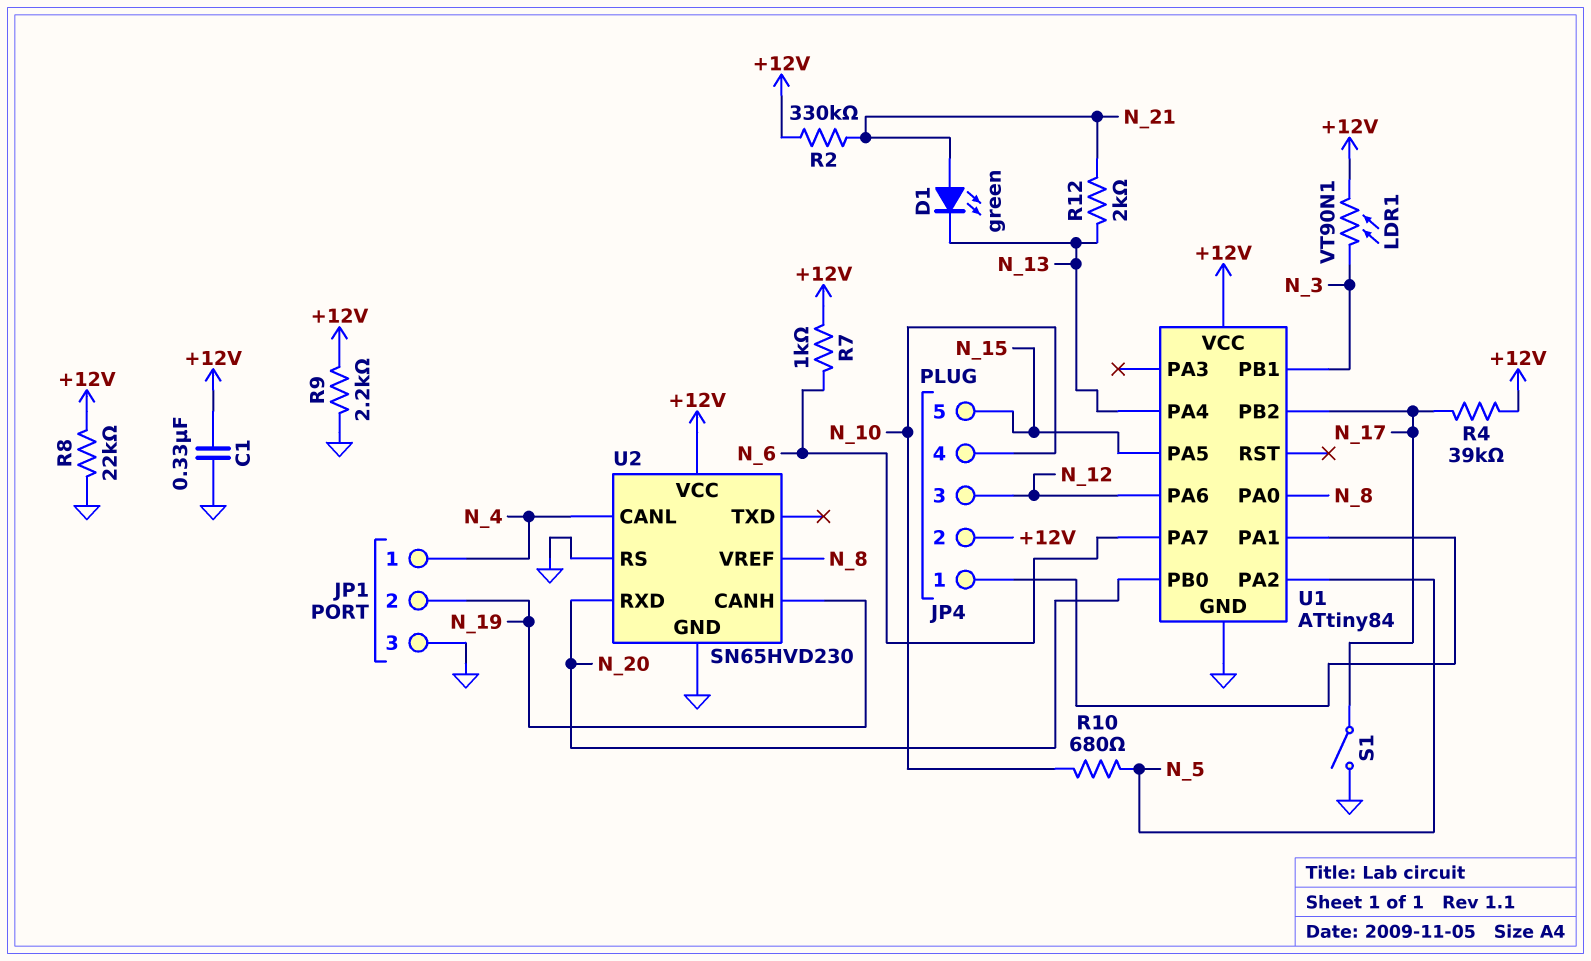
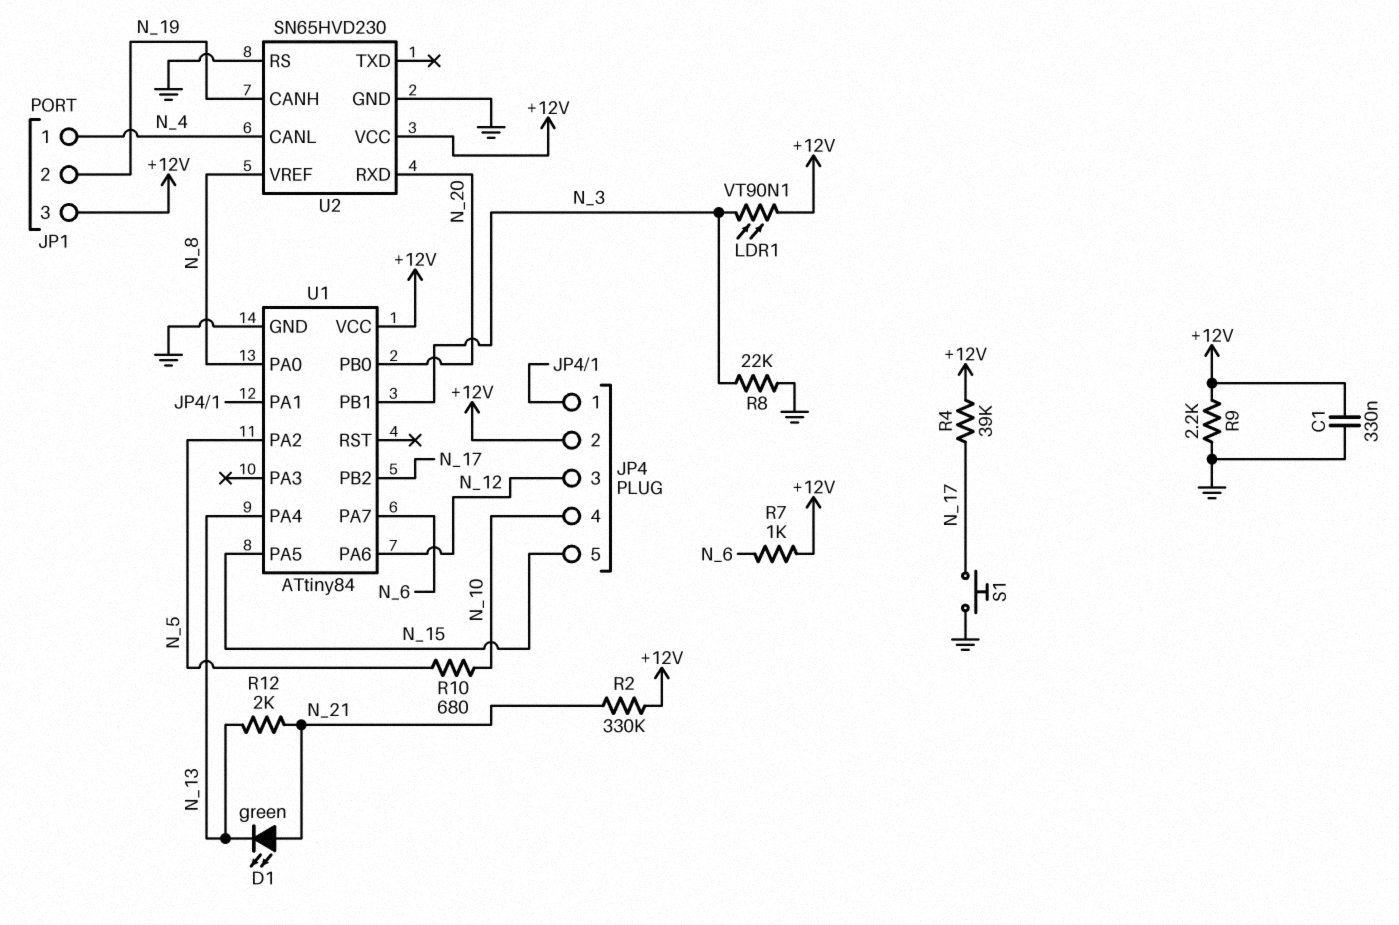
JP1 pin 3: GND -> +12V
R8: 22k (+12V, GND) -> 22k (GND, N_3)
S1: switch (GND, N_17) -> button (GND, N_17)

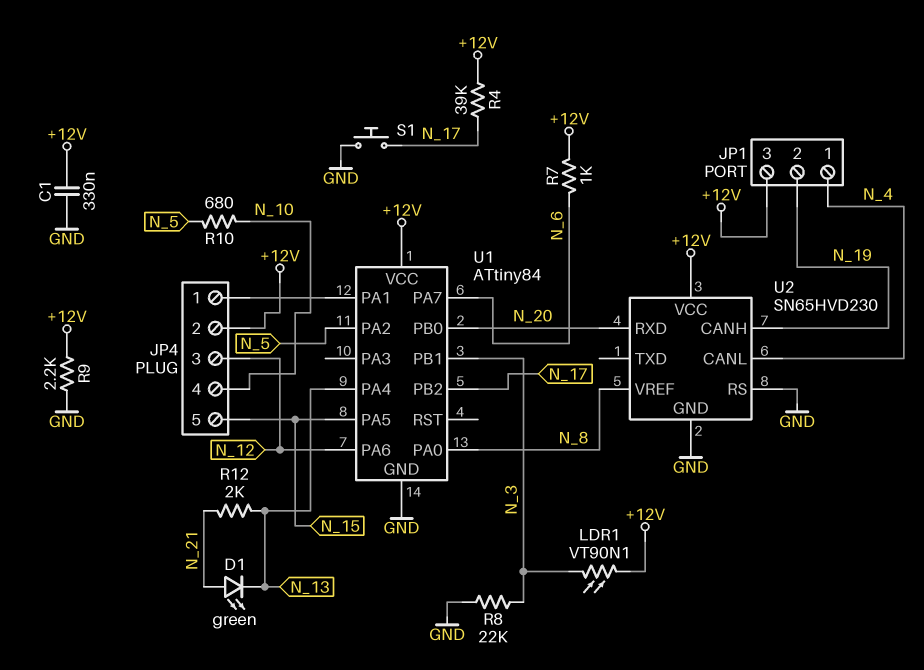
R2: 330k (+12V, N_21) -> none

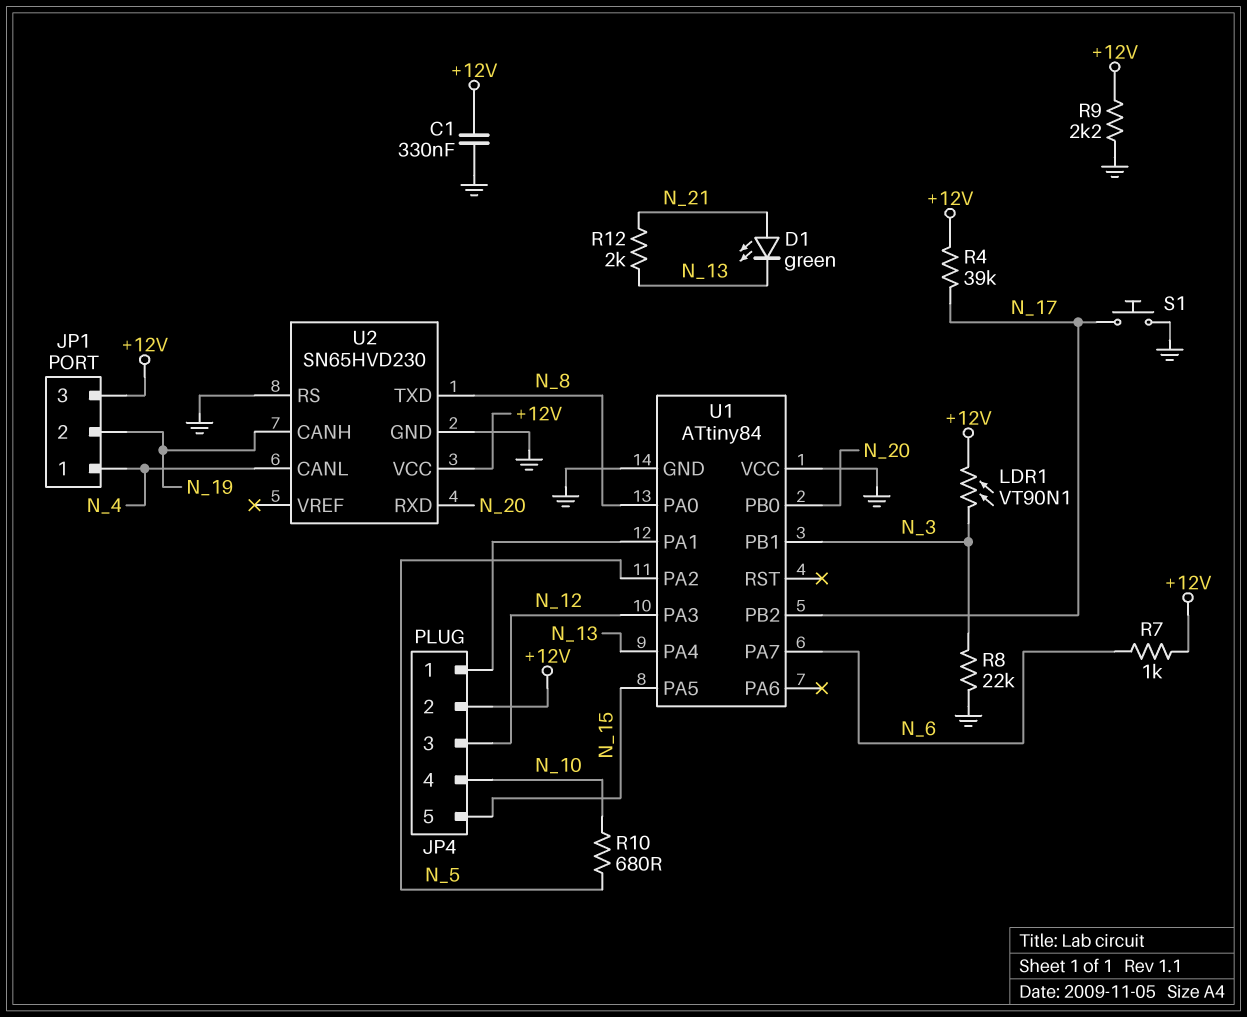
U1 pin PA3: none -> N_12
U1 pin PA6: N_12 -> none
U1 pin VCC: +12V -> GND
U2 pin TXD: none -> N_8
U2 pin VREF: N_8 -> none

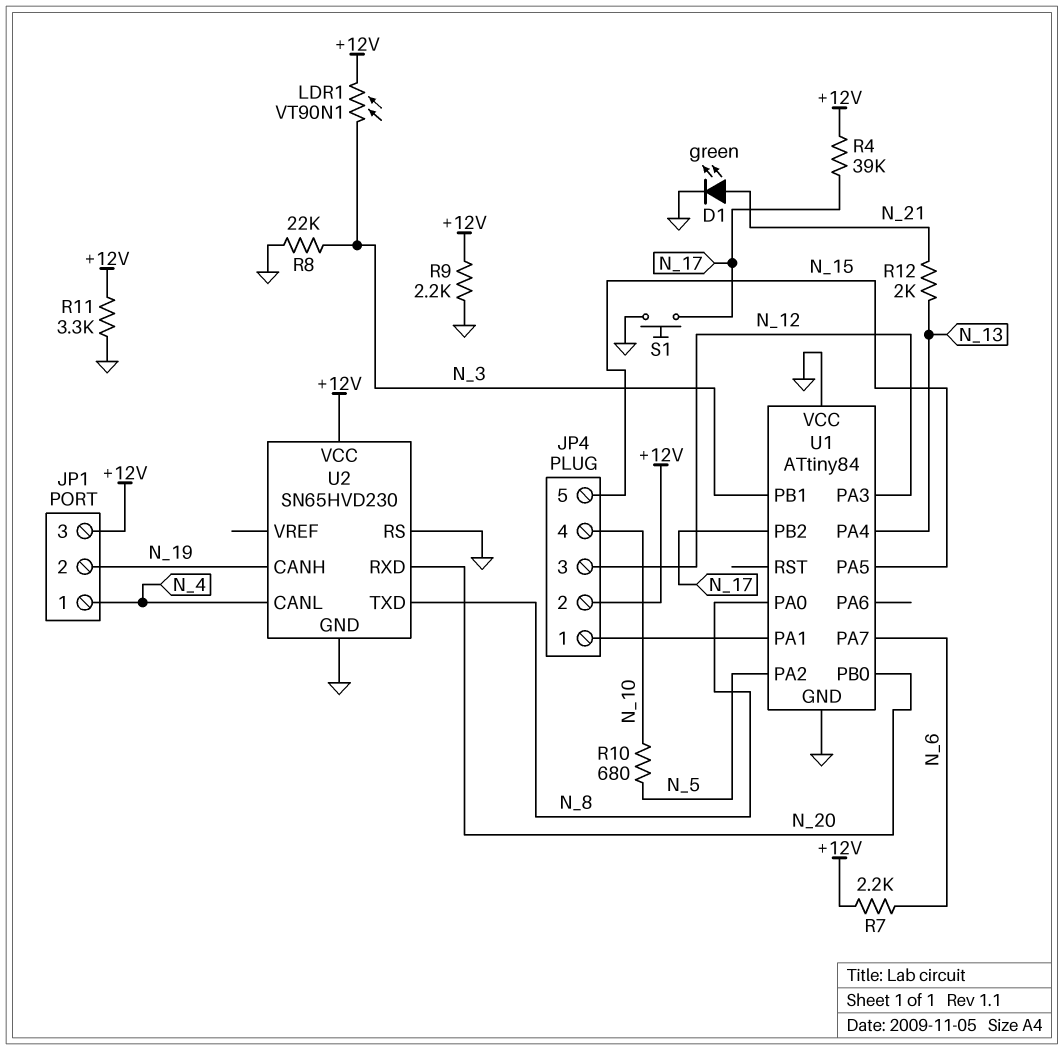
C1: 330nF (+12V, GND) -> none
D1: LED green (A N_21, K N_13) -> LED green (A N_21, K GND)
R7: 1k (+12V, N_6) -> 2.2k (+12V, N_6)
R11: none -> 3.3k (+12V, GND)

